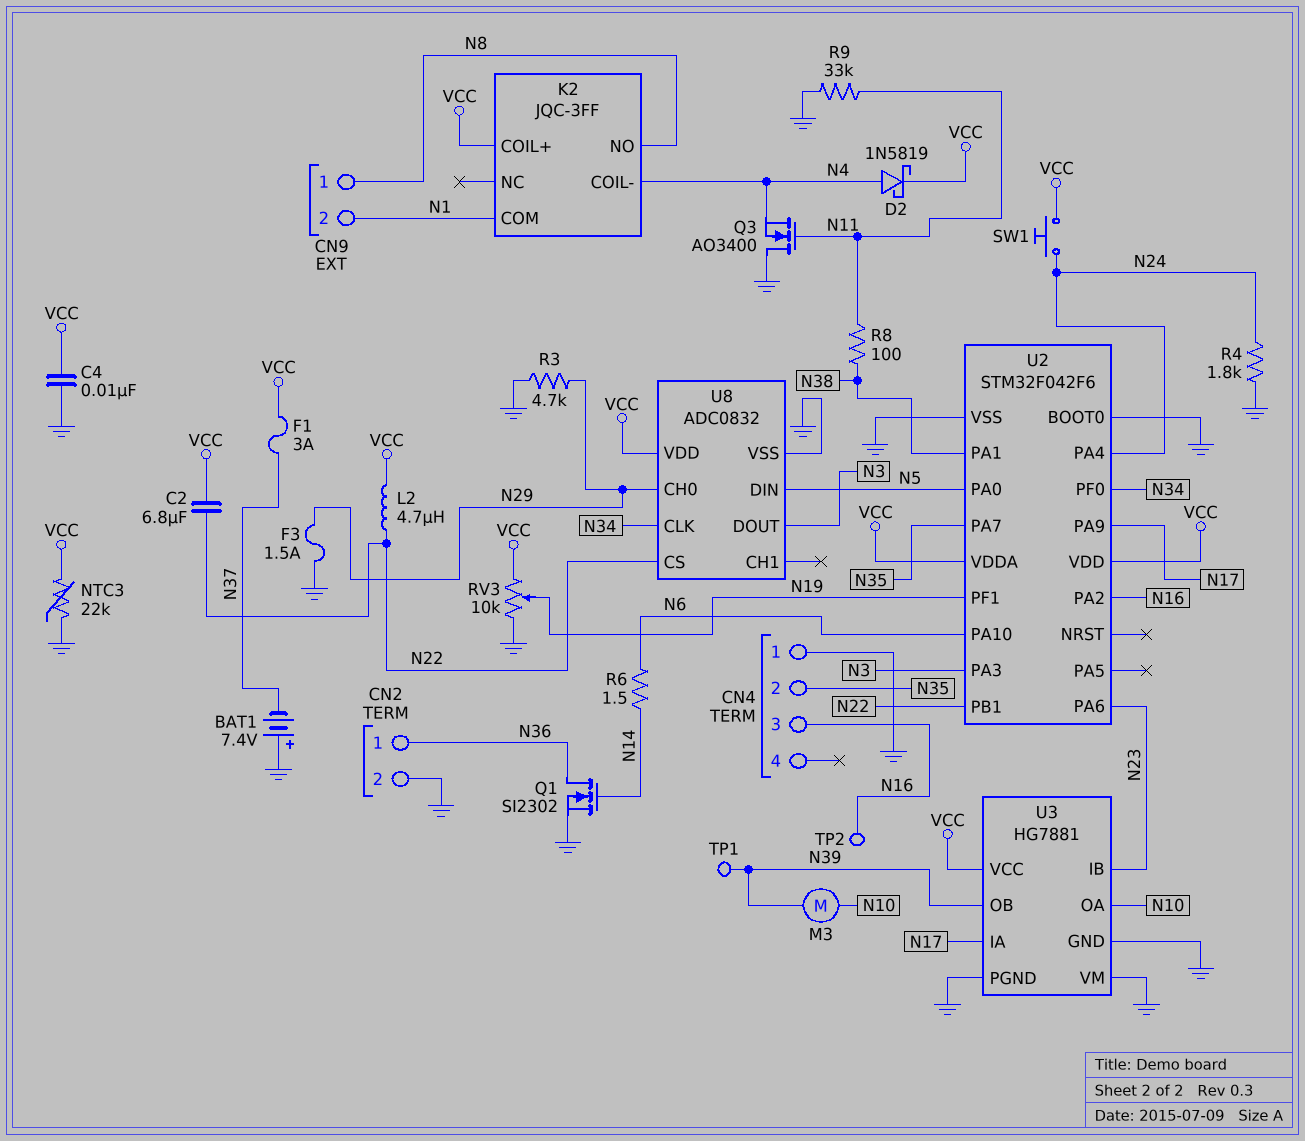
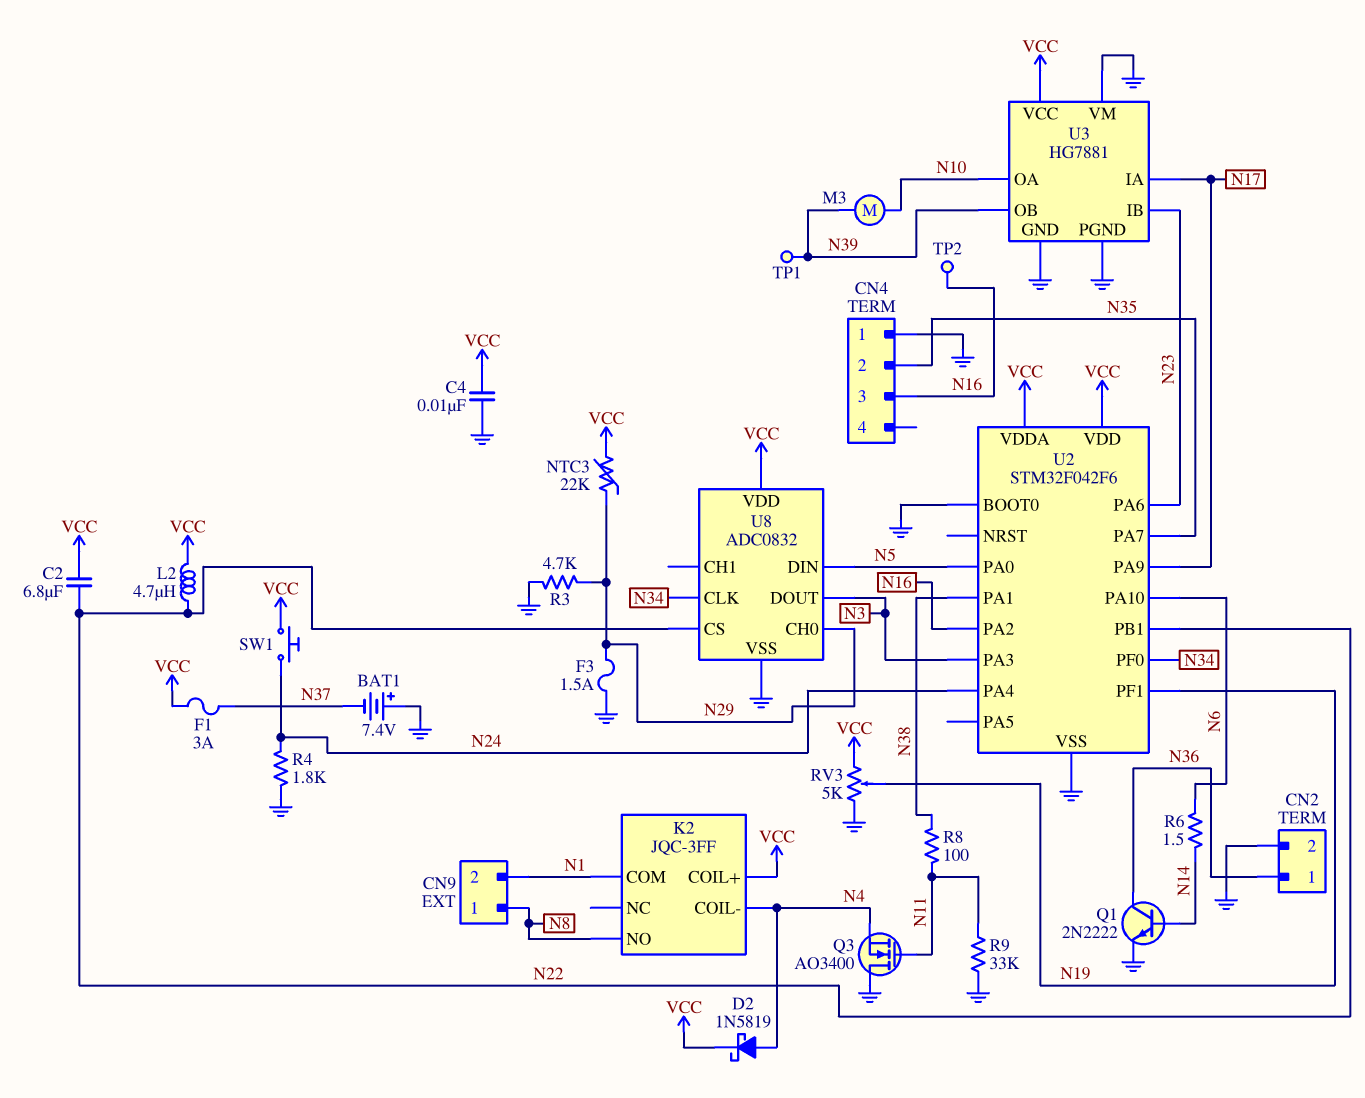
NTC3: 22k (GND, VCC) -> 22k (N29, VCC)
Q1: NMOS SI2302 (G N14, D N36, S GND) -> NPN 2N2222 (B N14, C N36, E GND)
RV3: 10k (GND, VCC, wiper N19) -> 5k (GND, VCC, wiper N19)

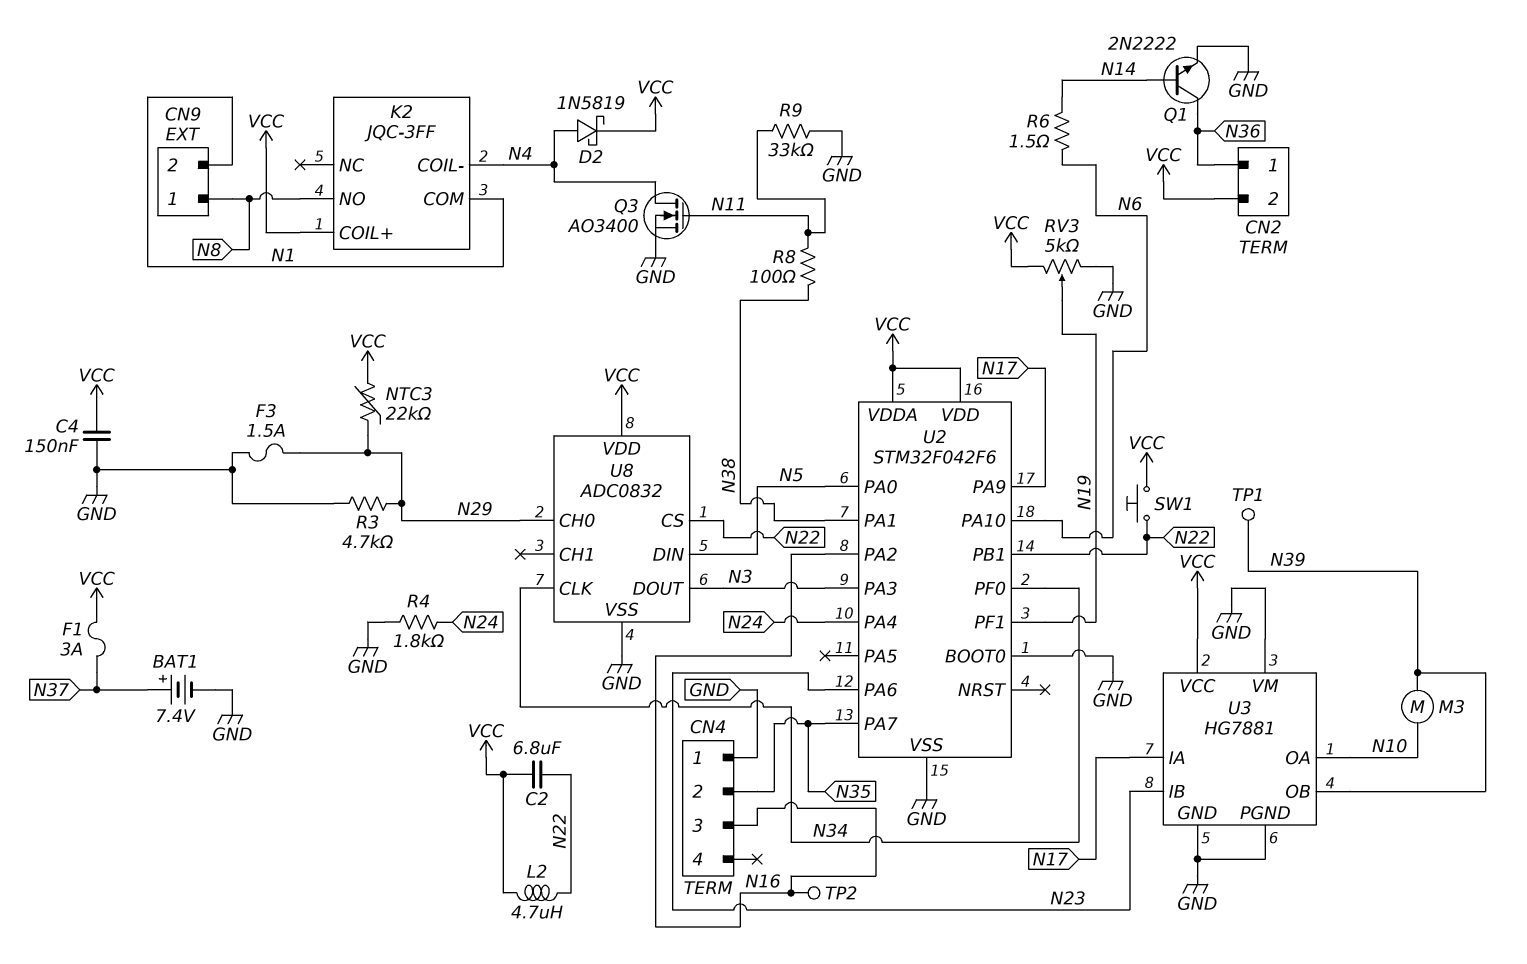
BAT1: 7.4V (plus GND, minus N37) -> 7.4V (plus N37, minus GND)
C4: 10nF (GND, VCC) -> 150nF (GND, VCC)
CN2 pin 2: GND -> VCC
Q3: NMOS AO3400 (G N11, D GND, S N4) -> NMOS AO3400 (G N11, D N4, S GND)
SW1: button (N24, VCC) -> button (N22, VCC)

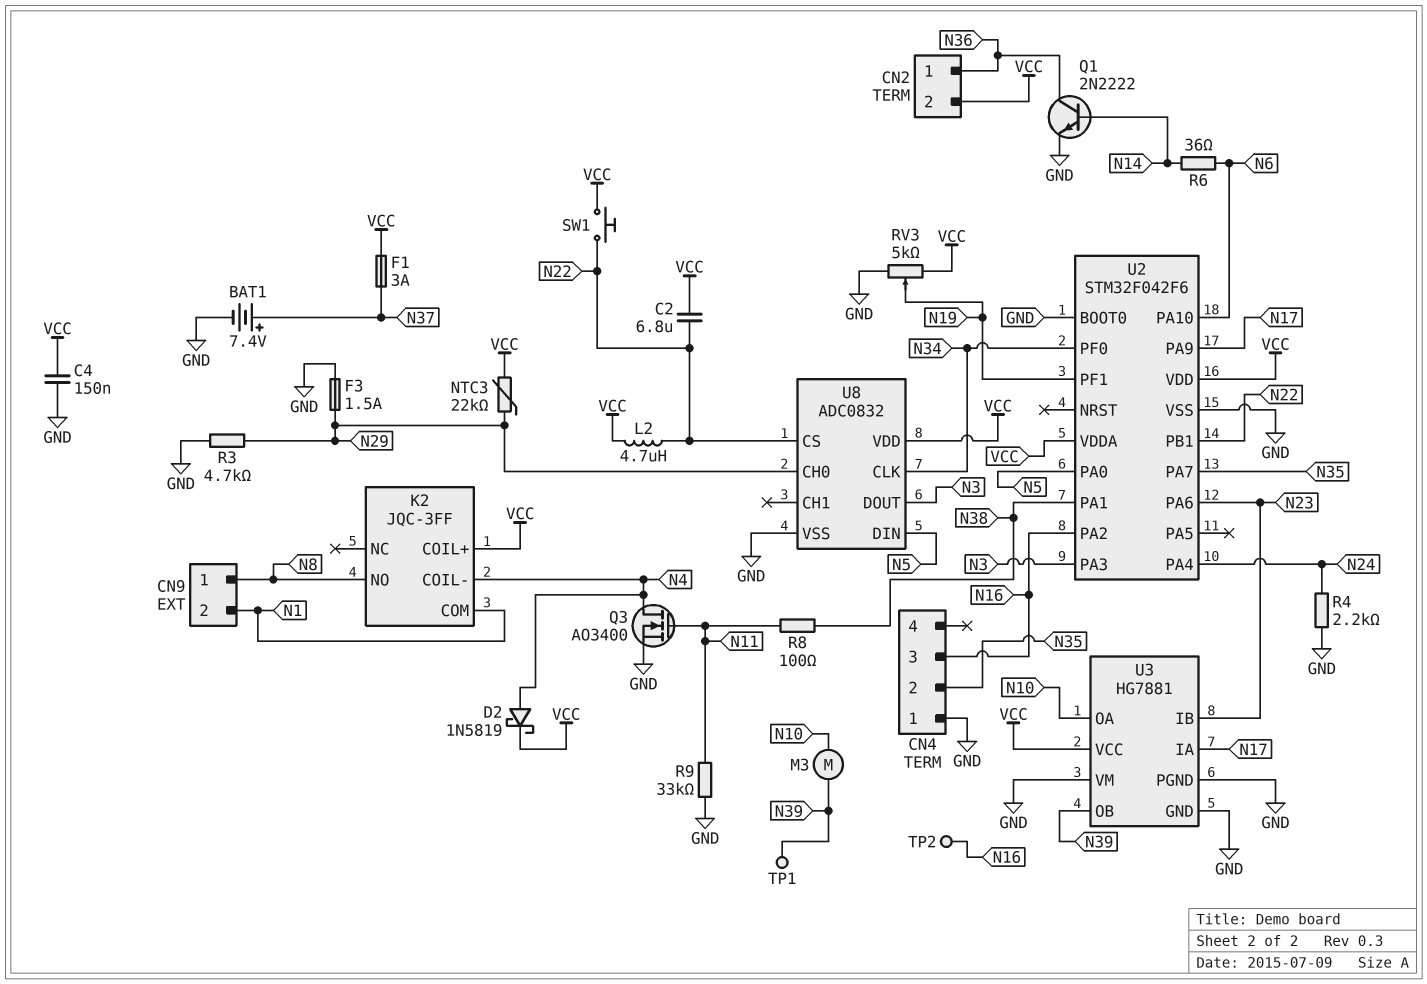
R4: 1.8k (GND, N24) -> 2.2k (GND, N24)
R6: 1.5 (N6, N14) -> 36 (N6, N14)

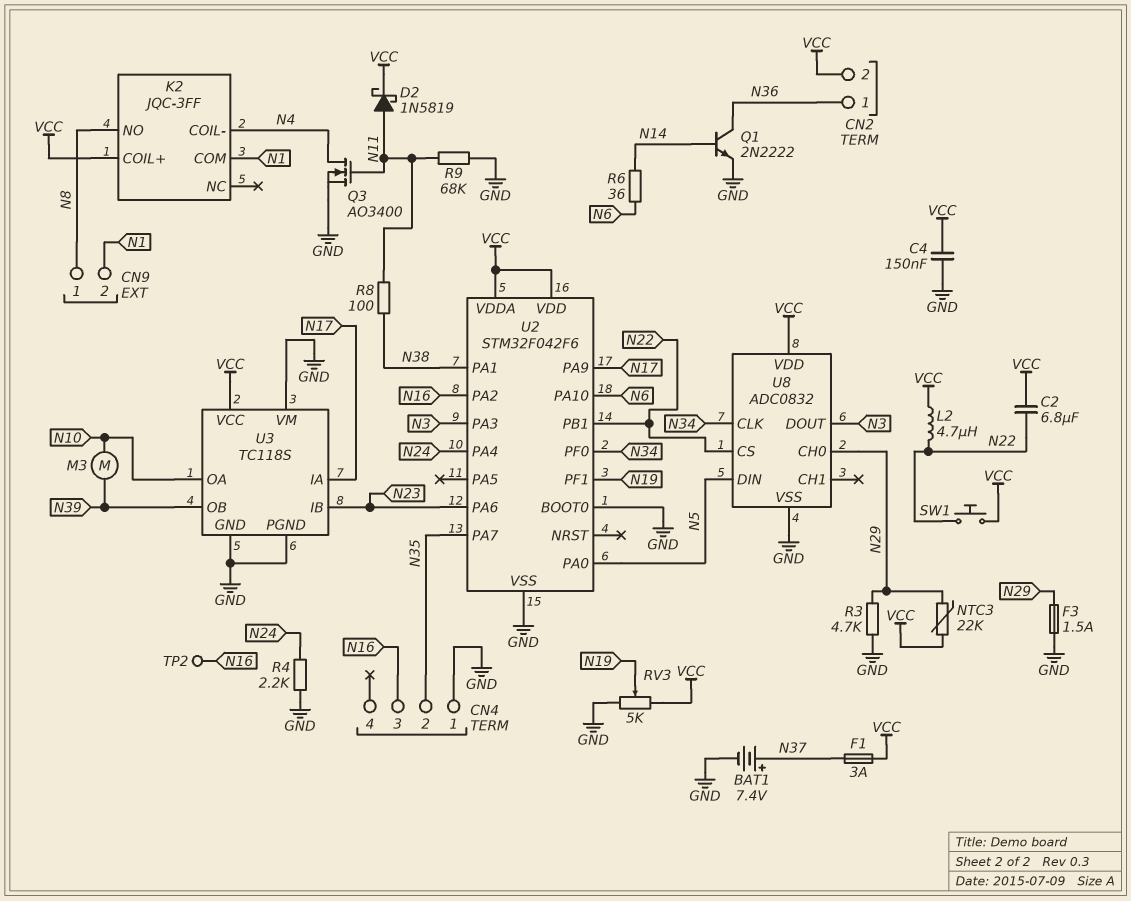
D2: schottky 1N5819 (A N4, K VCC) -> schottky 1N5819 (A N11, K VCC)
R9: 33k (GND, N11) -> 68k (GND, N11)
TP1: test point (N39) -> none
U3: HG7881 -> TC118S

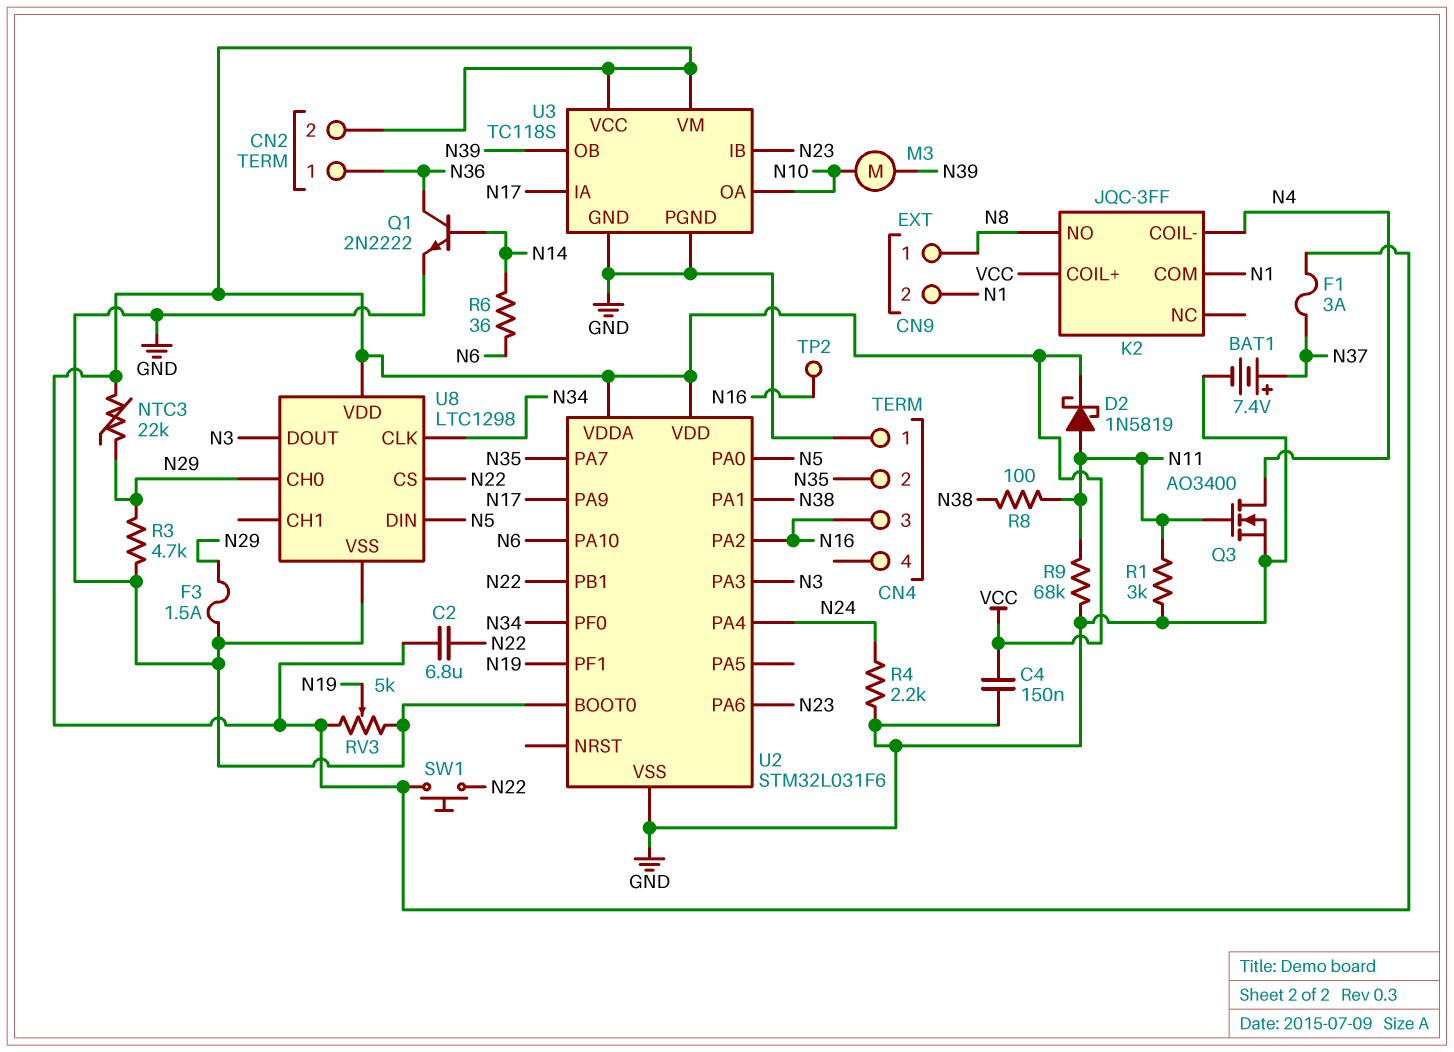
L2: 4.7uH (N22, VCC) -> none
R1: none -> 3k (GND, N11)
U2: STM32F042F6 -> STM32L031F6
U3 pin VM: GND -> VCC
U8: ADC0832 -> LTC1298

